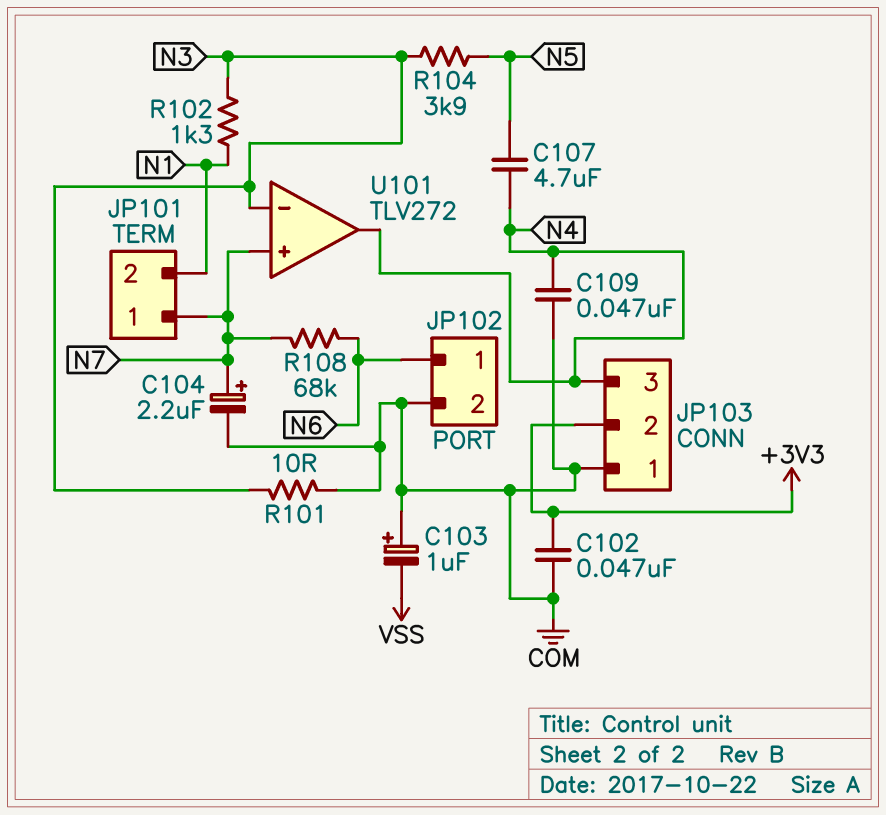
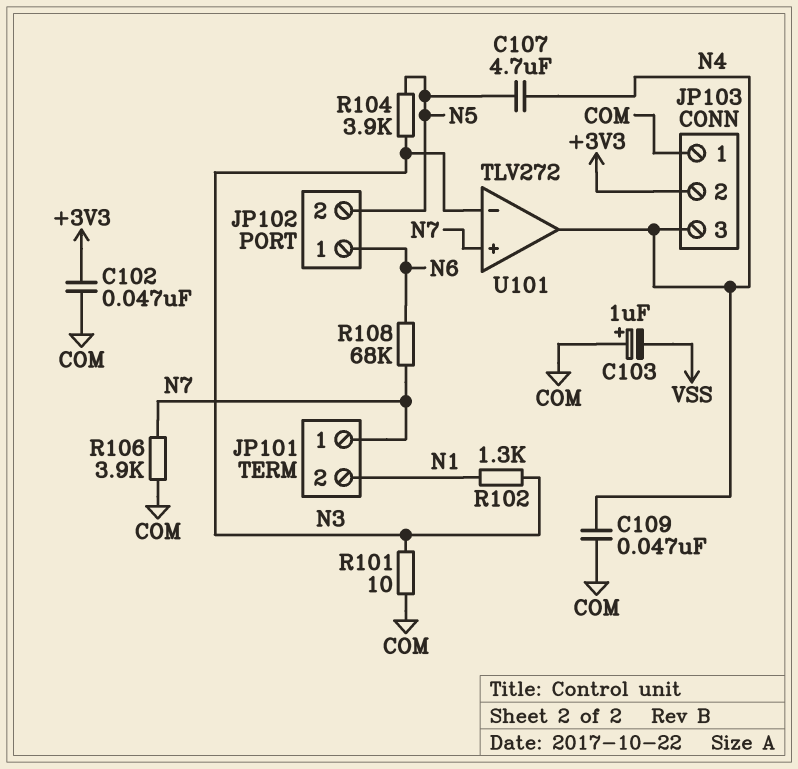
C104: 2.2uF (plus N7, minus COM) -> none
JP102 pin 2: COM -> N5
R106: none -> 3.9k (COM, N7)

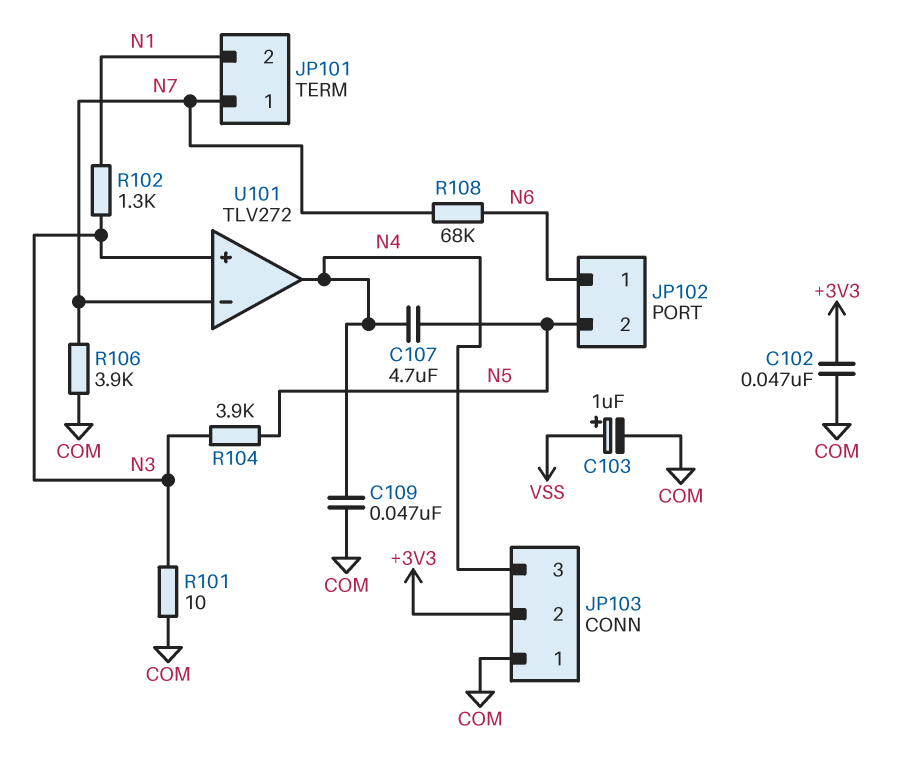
C103: 1uF (plus COM, minus VSS) -> 1uF (plus VSS, minus COM)
U101 pin in+: N7 -> N3
U101 pin in-: N3 -> N7

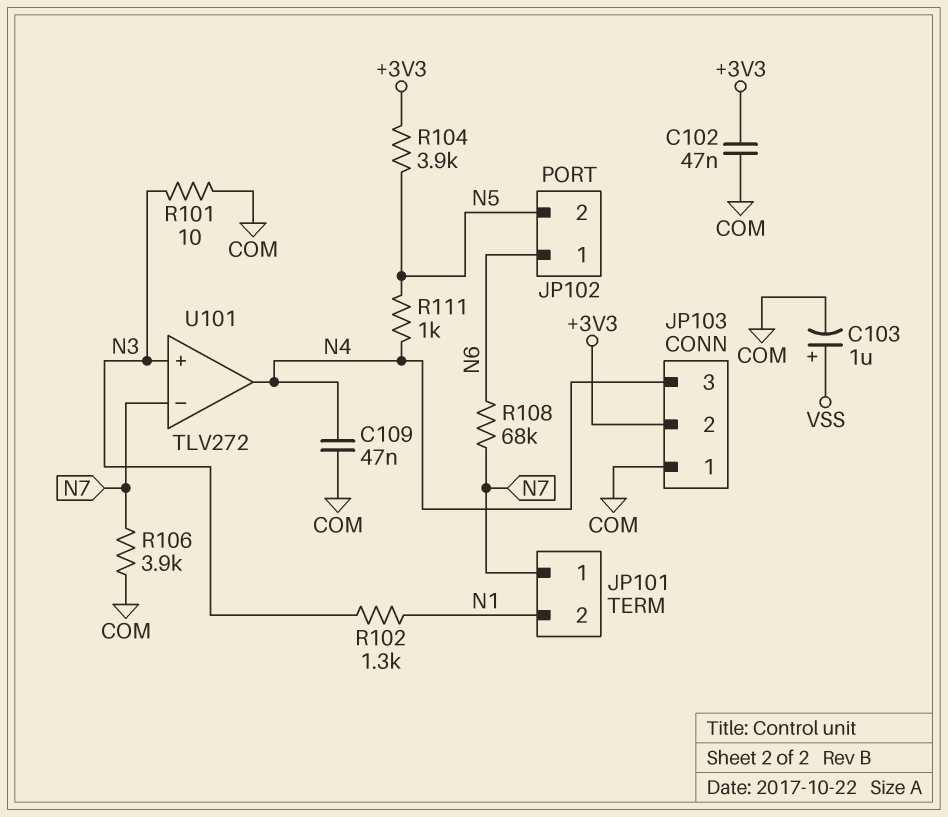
C107: 4.7uF (N4, N5) -> none
R104: 3.9k (N3, N5) -> 3.9k (+3V3, N5)
R111: none -> 1k (N4, N5)

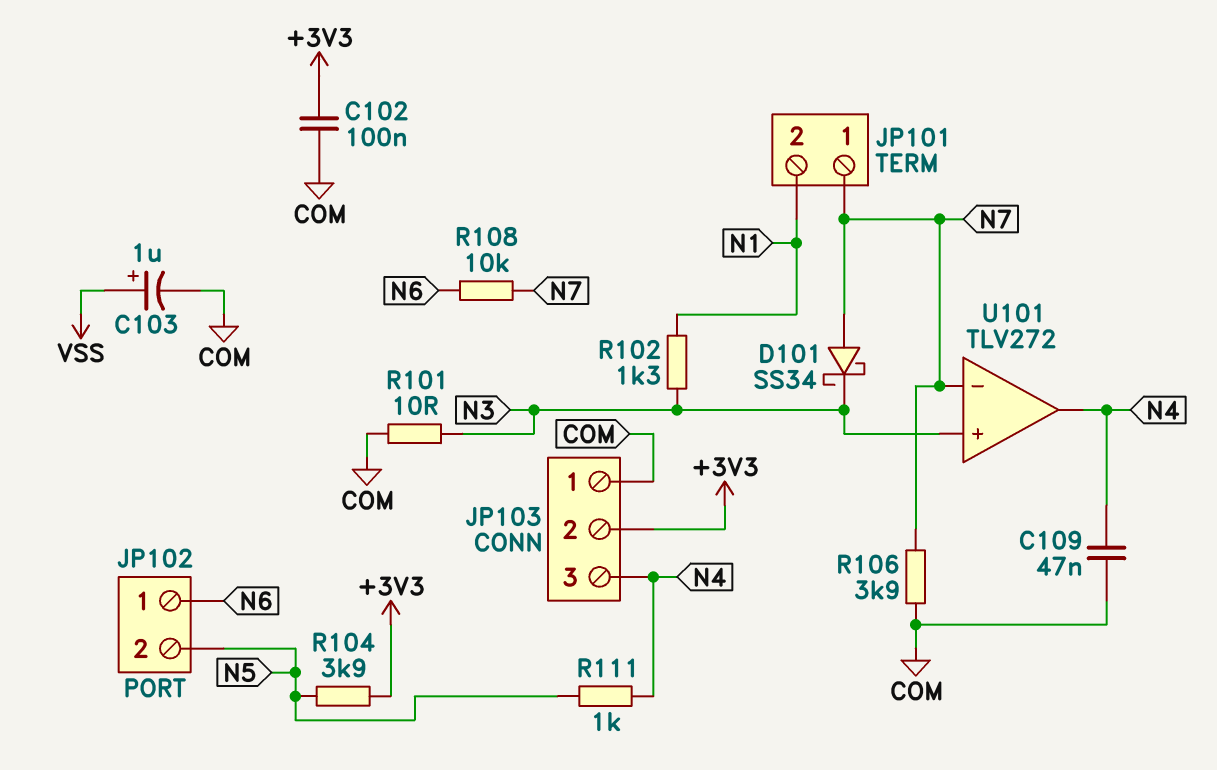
C102: 47nF (+3V3, COM) -> 100nF (+3V3, COM)
D101: none -> schottky SS34 (A N7, K N3)
R108: 68k (N6, N7) -> 10k (N6, N7)

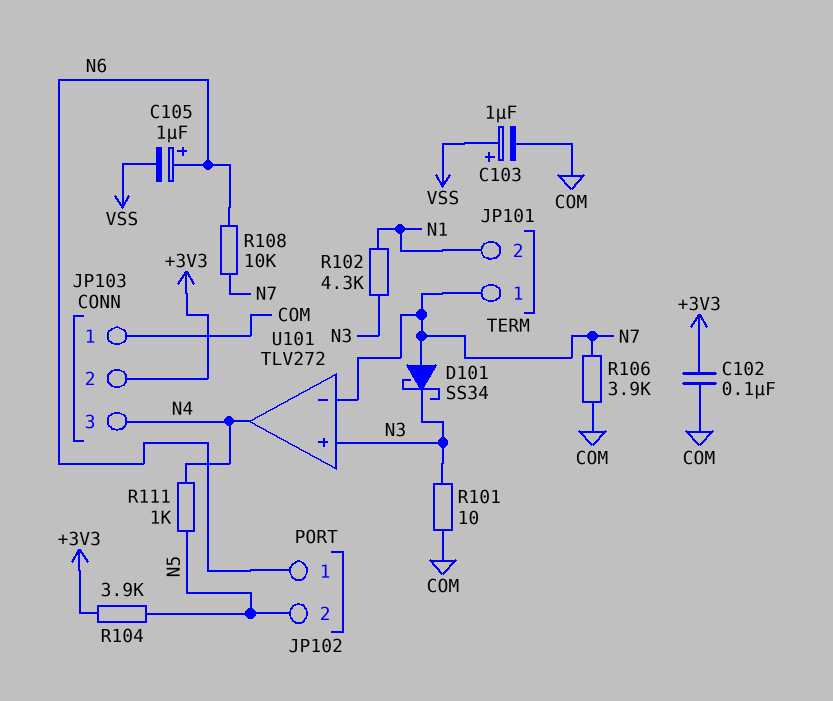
C105: none -> 1uF (plus N6, minus VSS)
C109: 47nF (COM, N4) -> none
R102: 1.3k (N1, N3) -> 4.3k (N1, N3)

